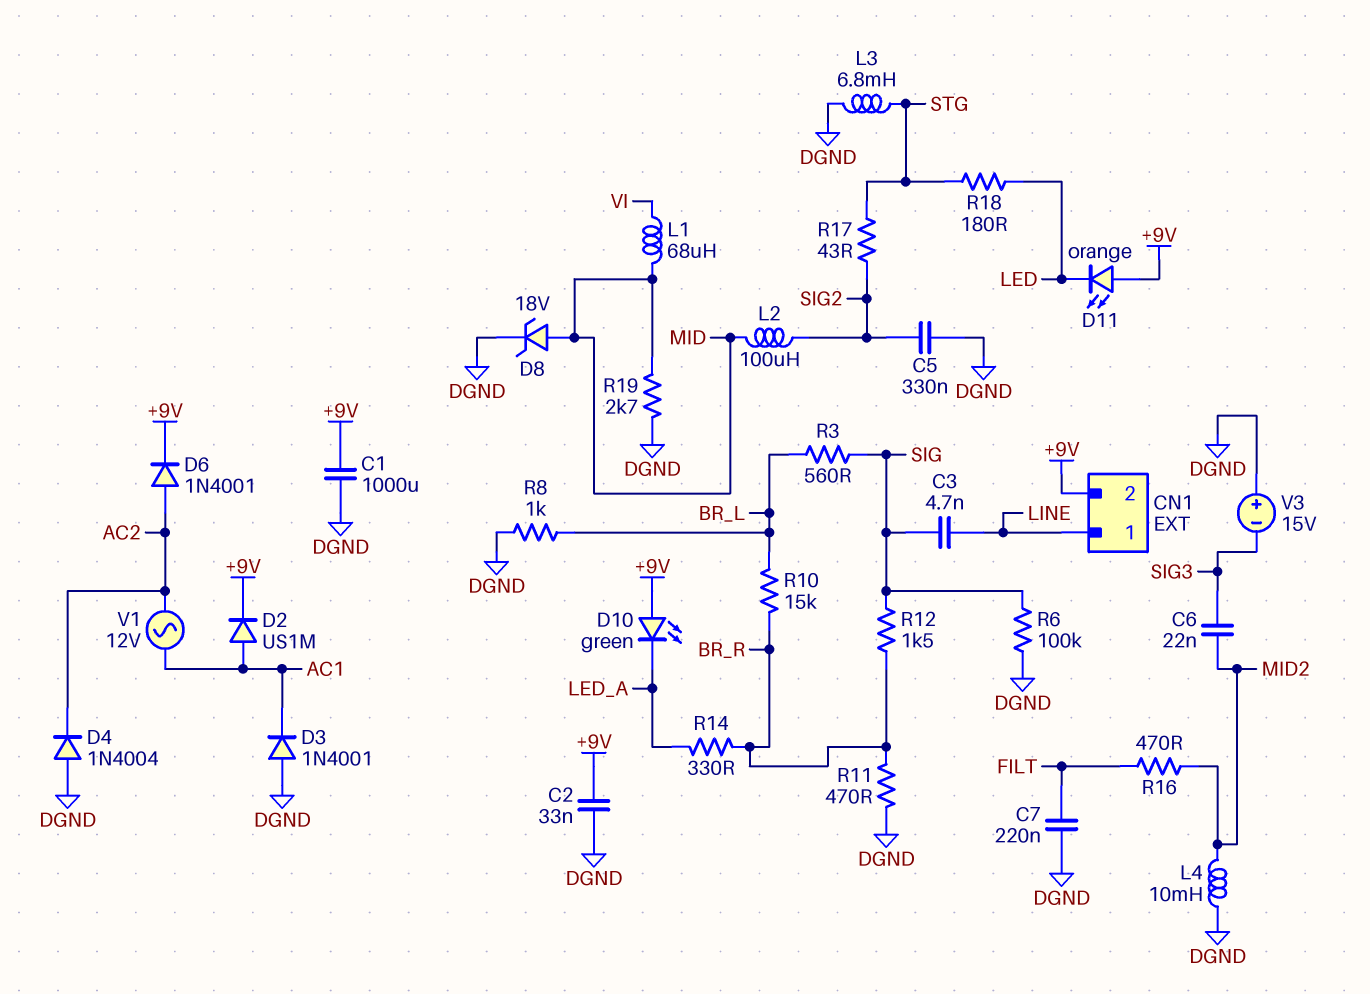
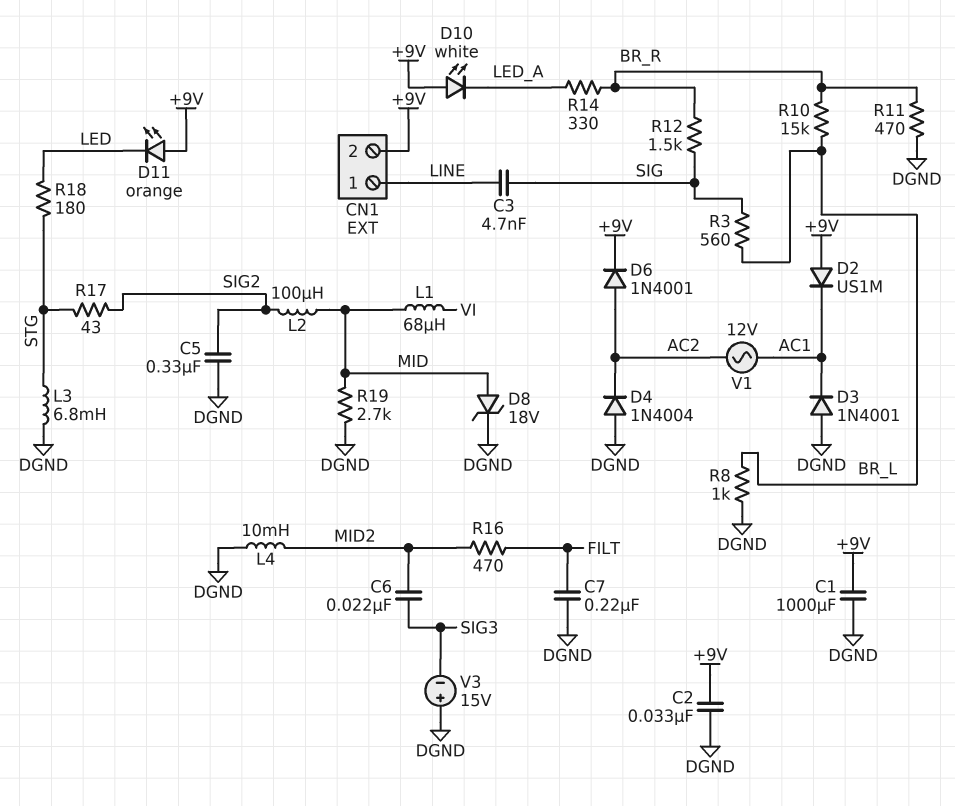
D2: diode US1M (A AC1, K +9V) -> diode US1M (A +9V, K AC1)
D10: LED green (A +9V, K LED_A) -> LED white (A +9V, K LED_A)
R6: 100k (DGND, SIG) -> none

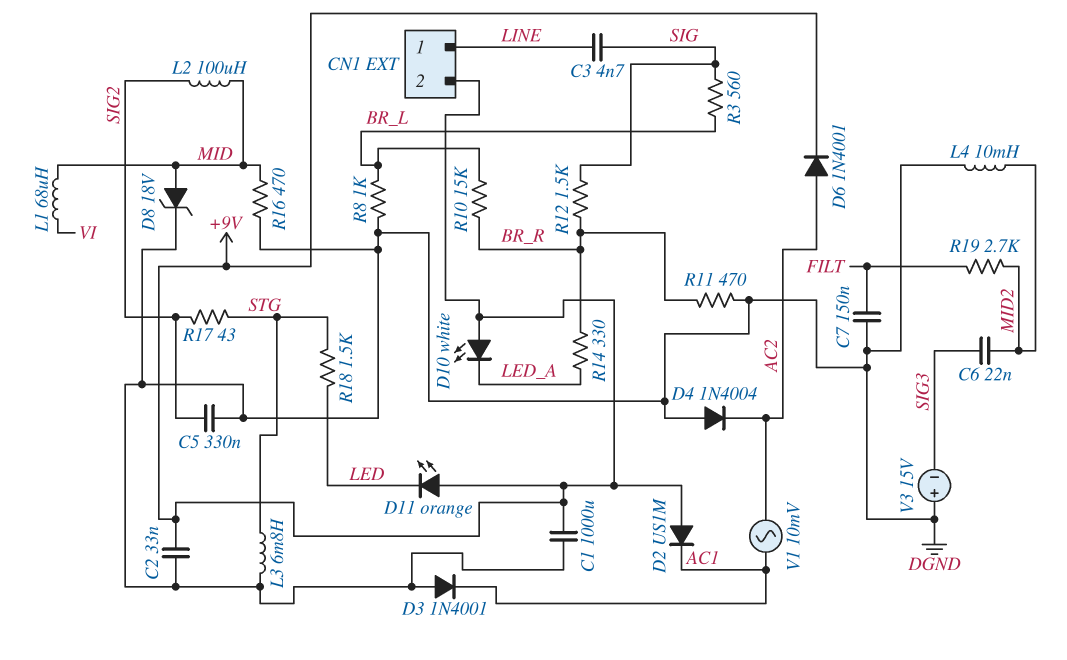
C7: 220nF (DGND, FILT) -> 150nF (DGND, FILT)
R16: 470 (FILT, MID2) -> 470 (DGND, MID)
R18: 180 (LED, STG) -> 1.5k (LED, STG)
R19: 2.7k (DGND, MID) -> 2.7k (FILT, MID2)
V1: AC 12V (AC1, AC2) -> AC 10mV (AC1, AC2)

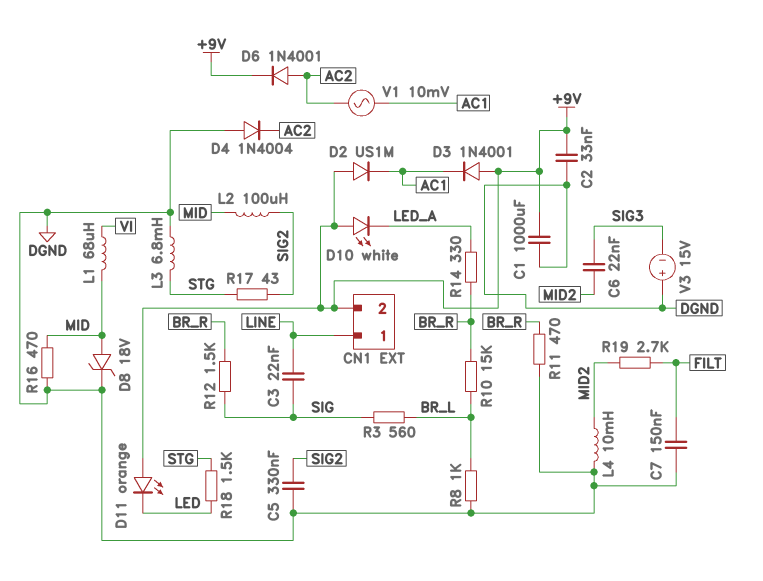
C3: 4.7nF (LINE, SIG) -> 22nF (LINE, SIG)
D3: diode 1N4001 (A DGND, K AC1) -> diode 1N4001 (A +9V, K AC1)

